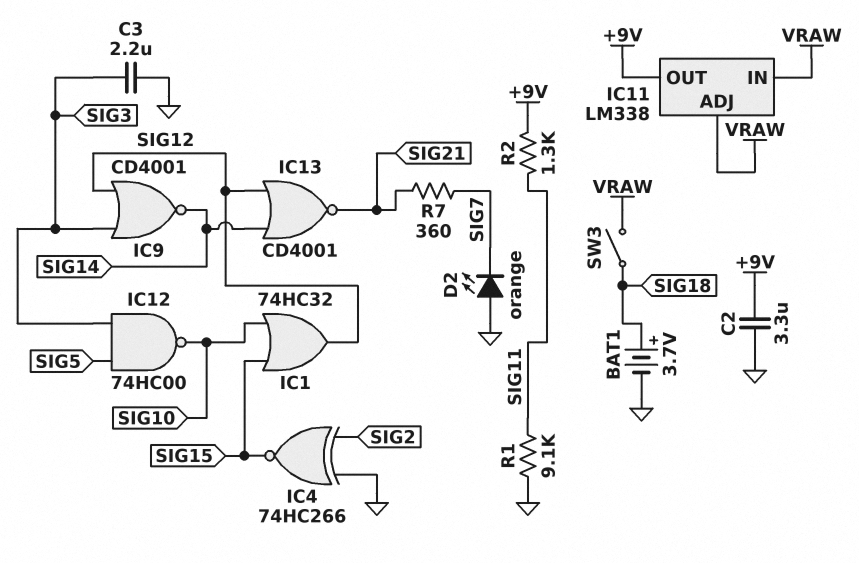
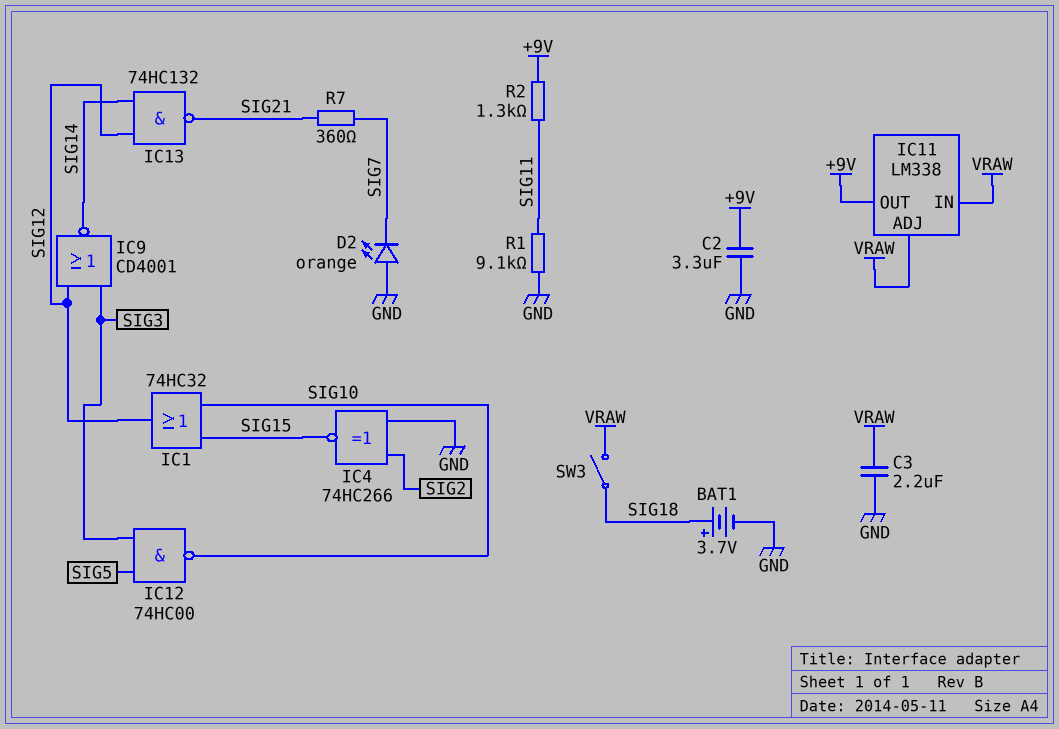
C3: 2.2uF (GND, SIG3) -> 2.2uF (GND, VRAW)
IC13: NOR CD4001 (in SIG12, in SIG14, out SIG21) -> NAND 74HC132 (in SIG12, in SIG14, out SIG21)

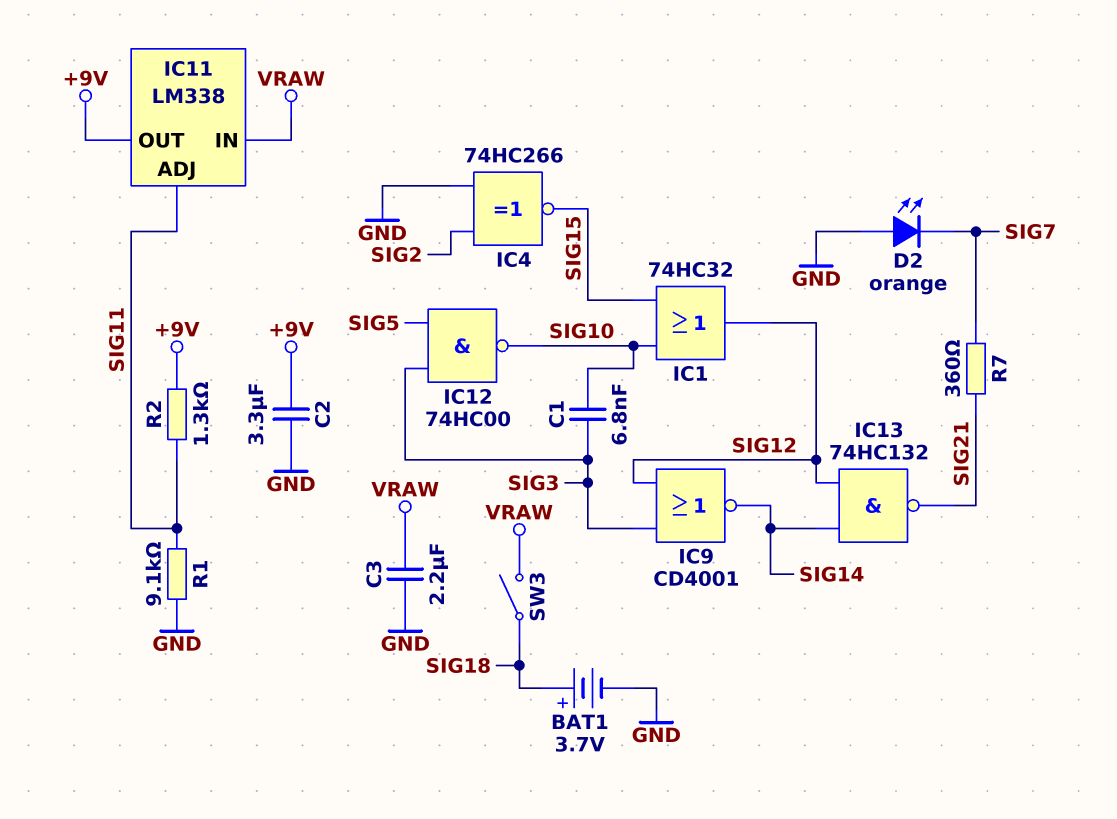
C1: none -> 6.8nF (SIG3, SIG10)
IC11 pin ADJ: VRAW -> SIG11

